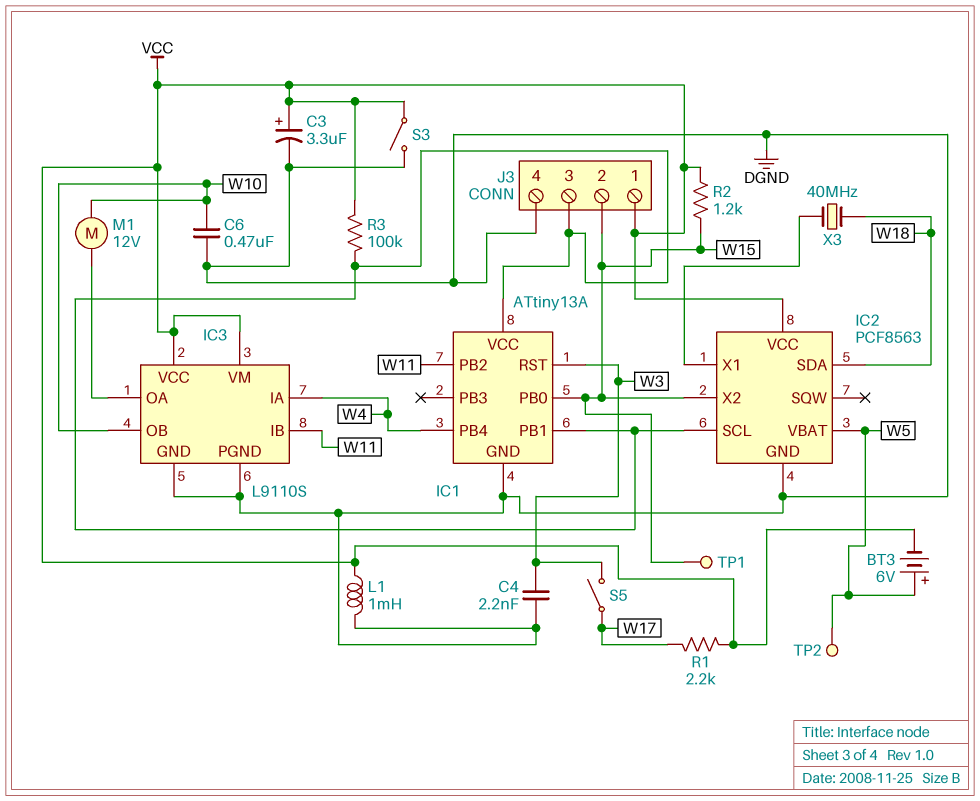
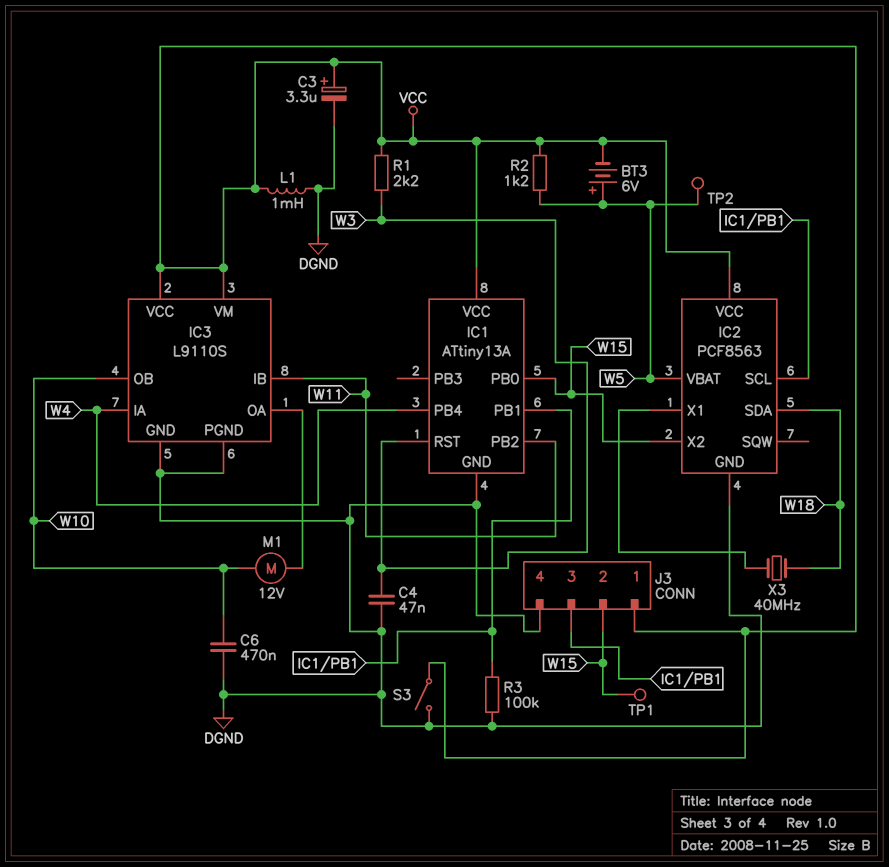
C4: 2.2nF (DGND, W3) -> 47nF (DGND, W3)
IC1 pin VCC: IC1/PB1 -> VCC
R1: 2.2k (VCC, W17) -> 2.2k (VCC, W3)
R2: 1.2k (VCC, W15) -> 1.2k (VCC, W5)
R3: 100k (IC1/PB1, VCC) -> 100k (DGND, IC1/PB1)
S5: switch (W3, W17) -> none

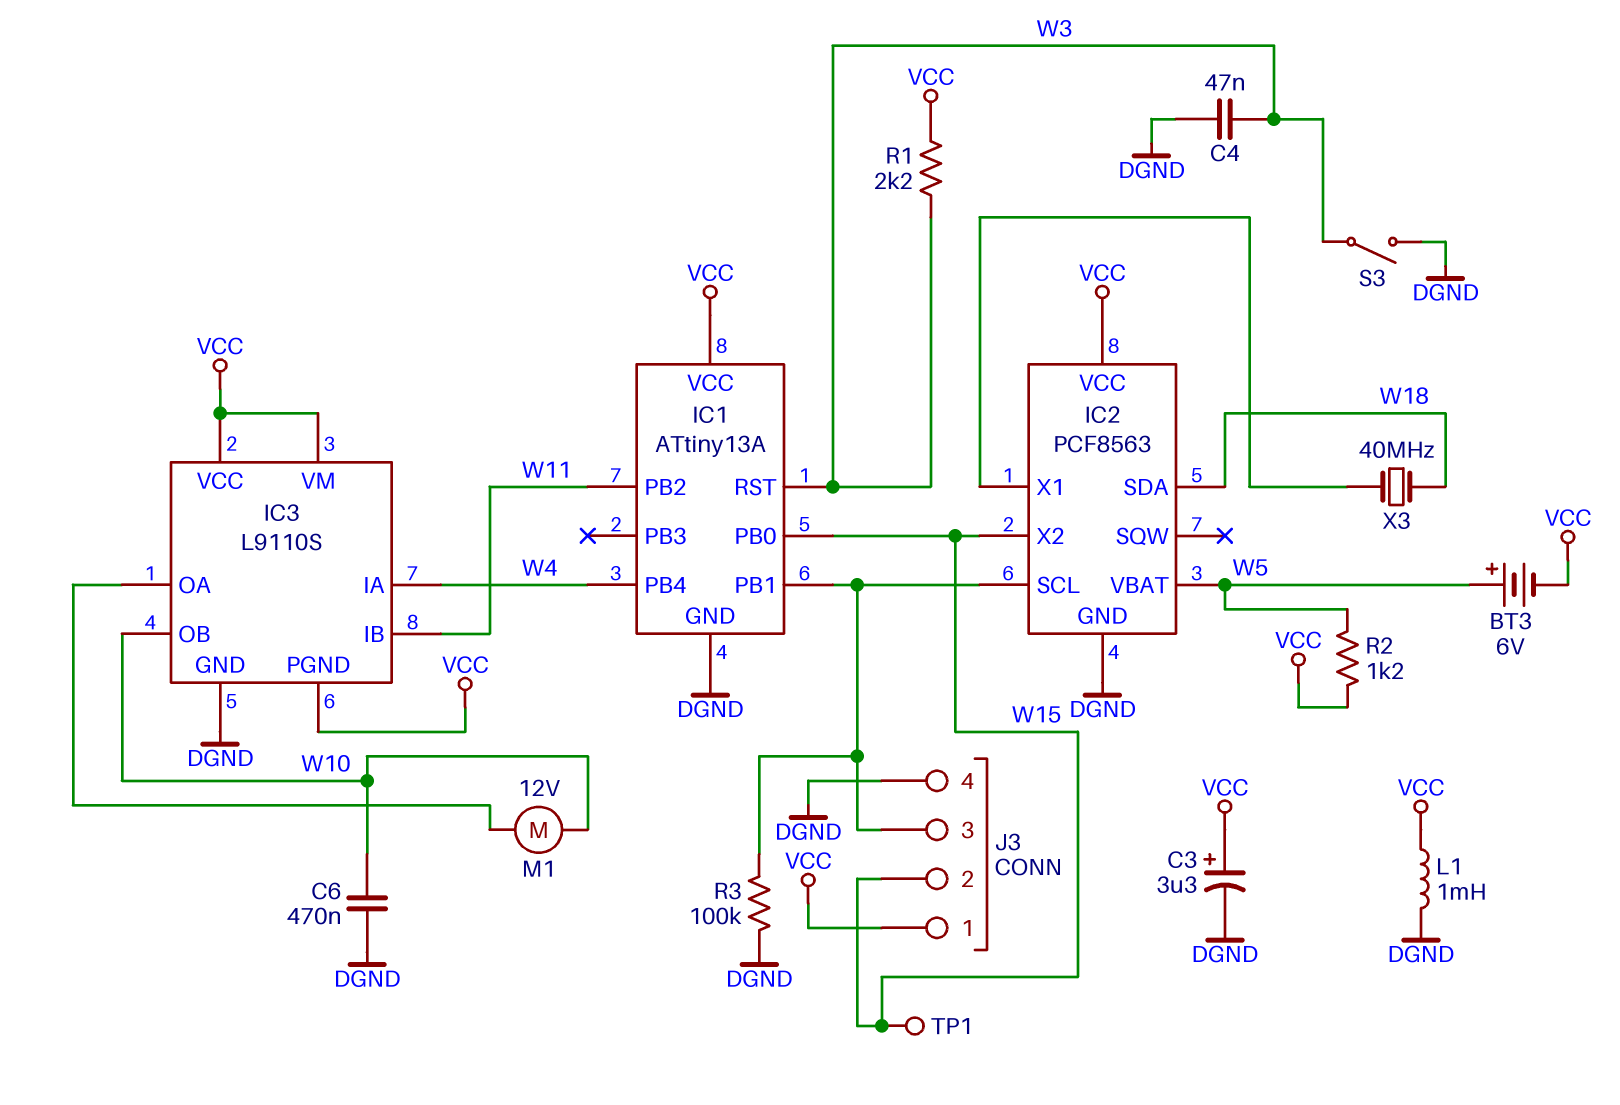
IC3 pin PGND: DGND -> VCC
S3: switch (DGND, VCC) -> switch (DGND, W3)
TP2: test point (W5) -> none

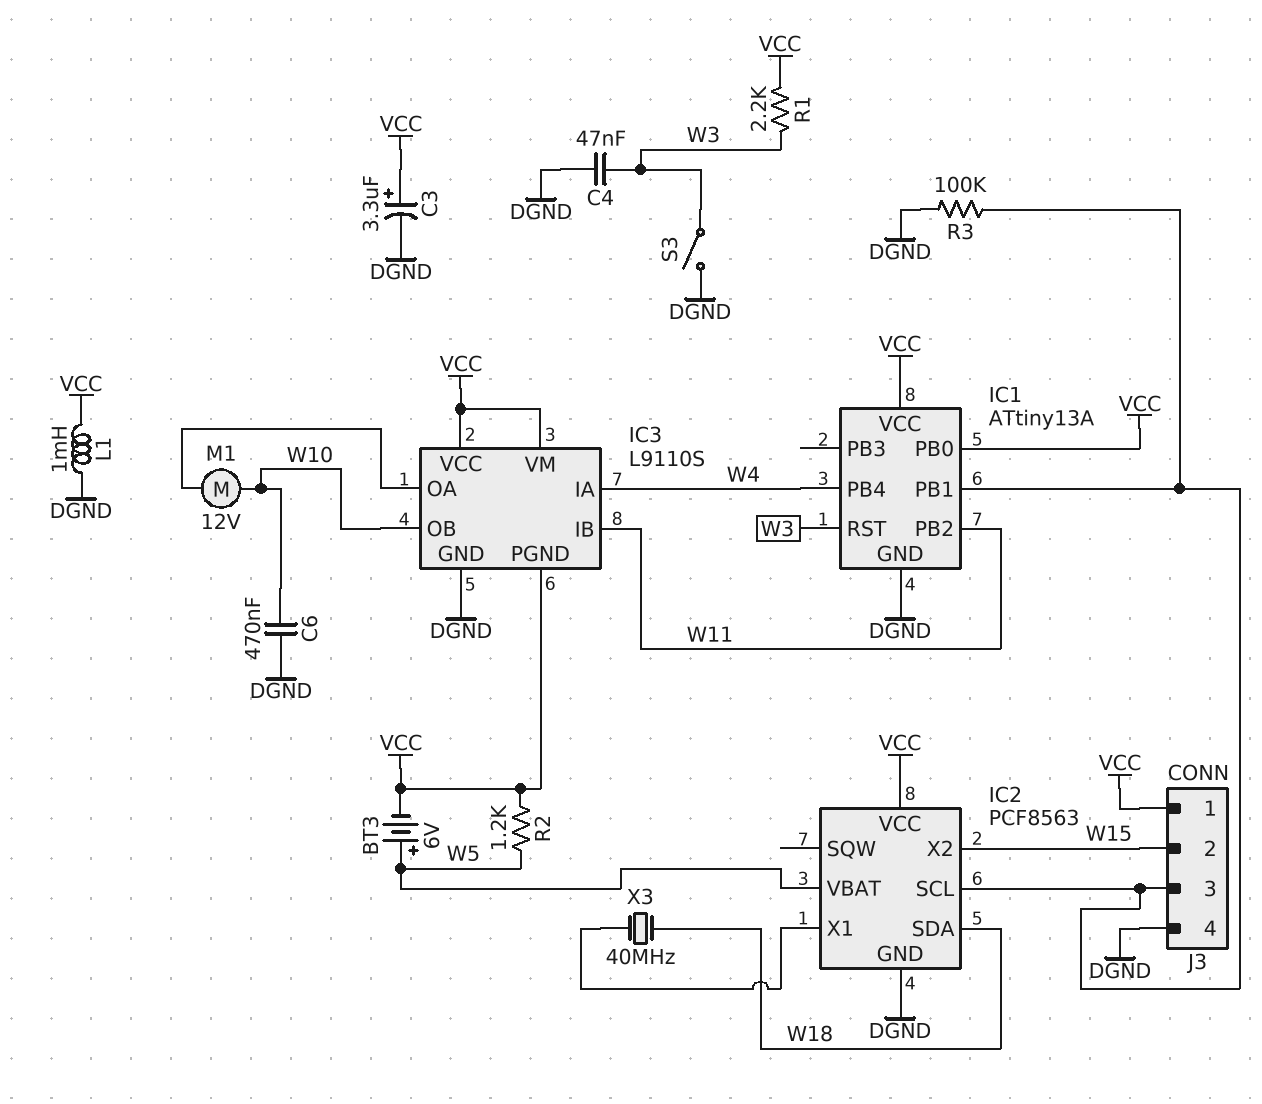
IC1 pin PB0: W15 -> VCC
TP1: test point (W15) -> none

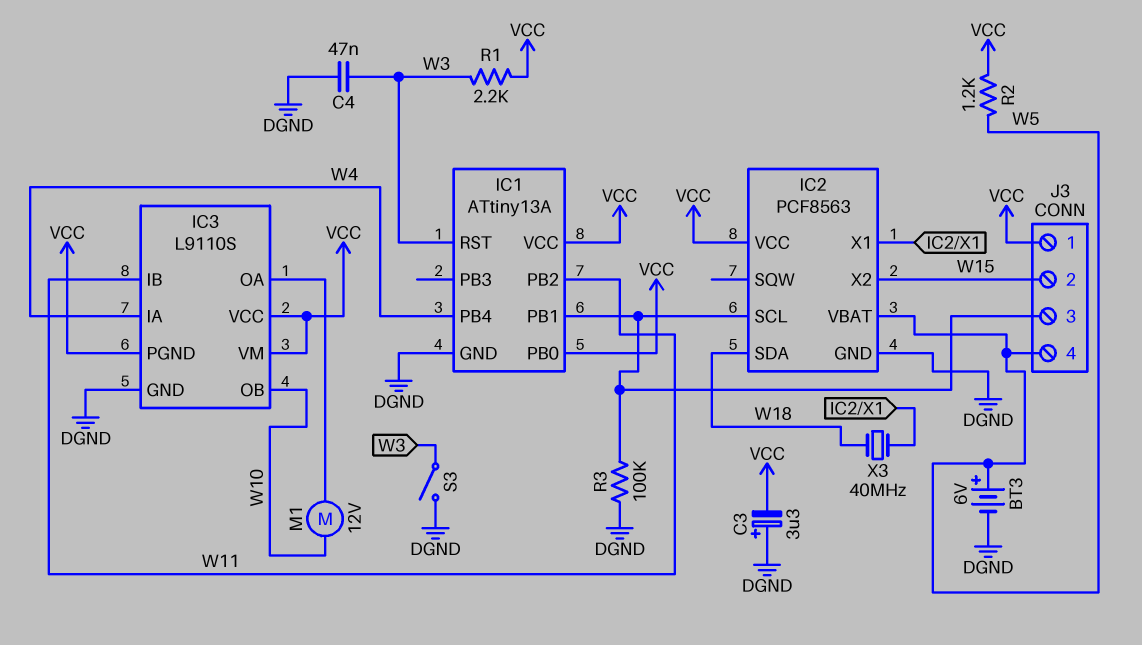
BT3: 6V (plus W5, minus VCC) -> 6V (plus W5, minus DGND)
C3: 3.3uF (plus VCC, minus DGND) -> 3.3uF (plus DGND, minus VCC)
C6: 470nF (DGND, W10) -> none
J3 pin 4: DGND -> W5
L1: 1mH (DGND, VCC) -> none

